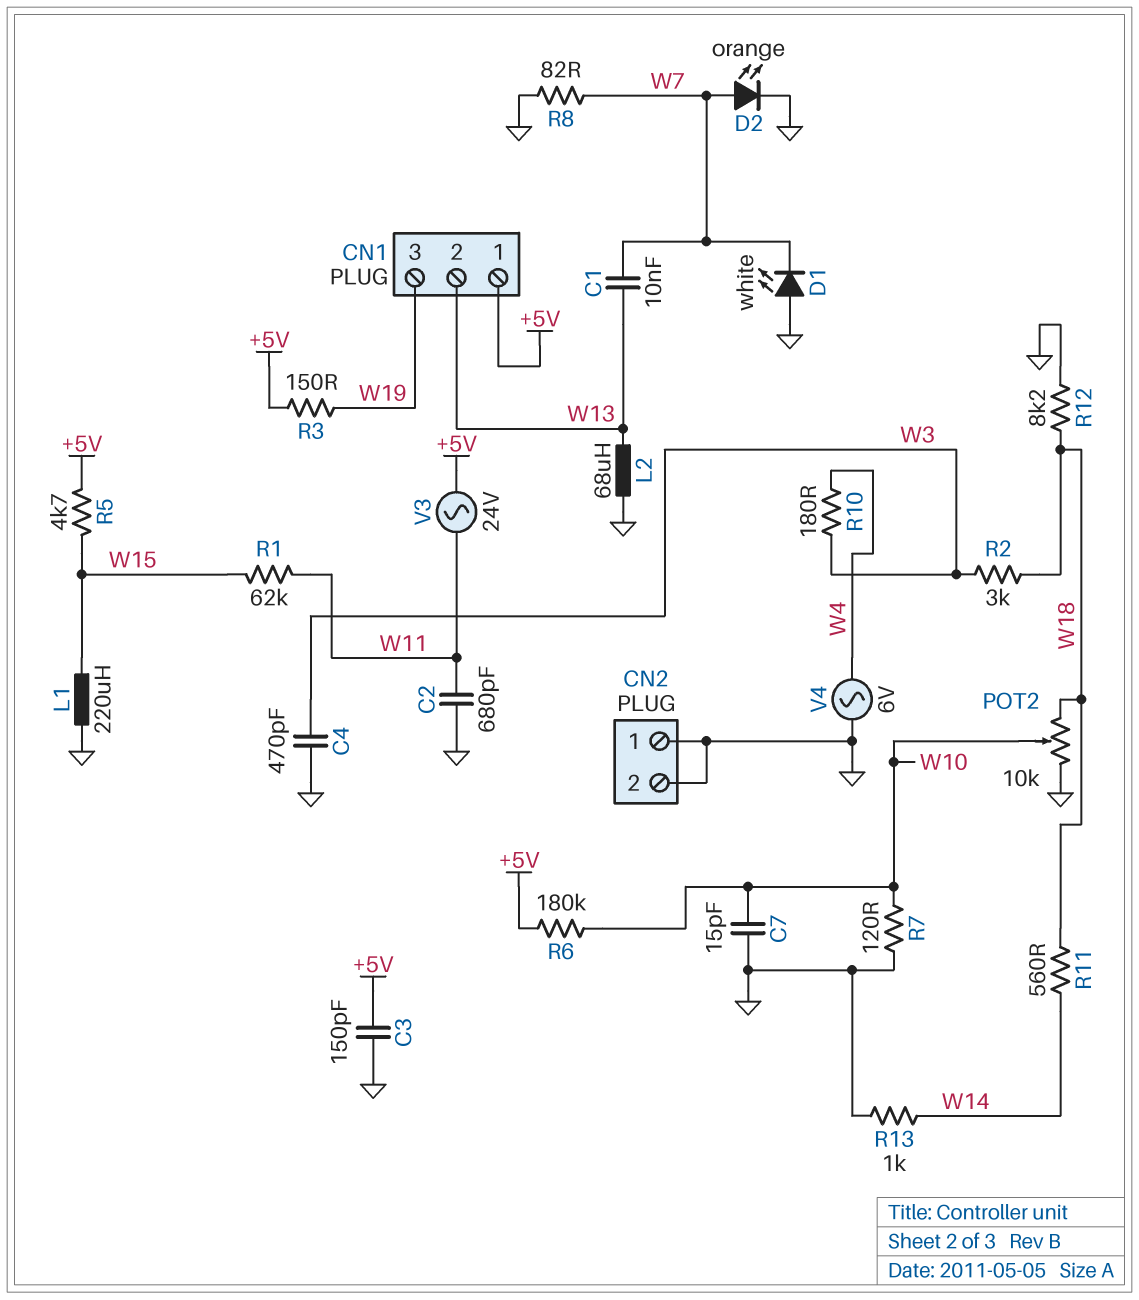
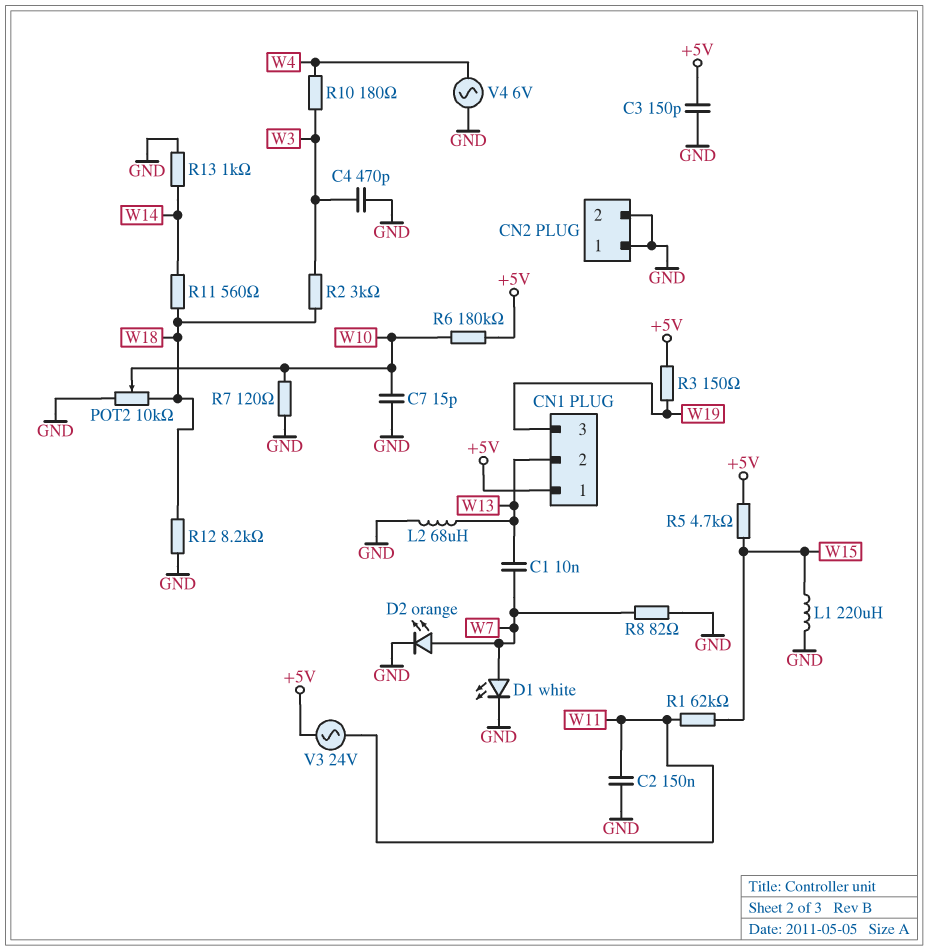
C2: 680pF (GND, W11) -> 150nF (GND, W11)
D1: LED white (A GND, K W7) -> LED white (A W7, K GND)

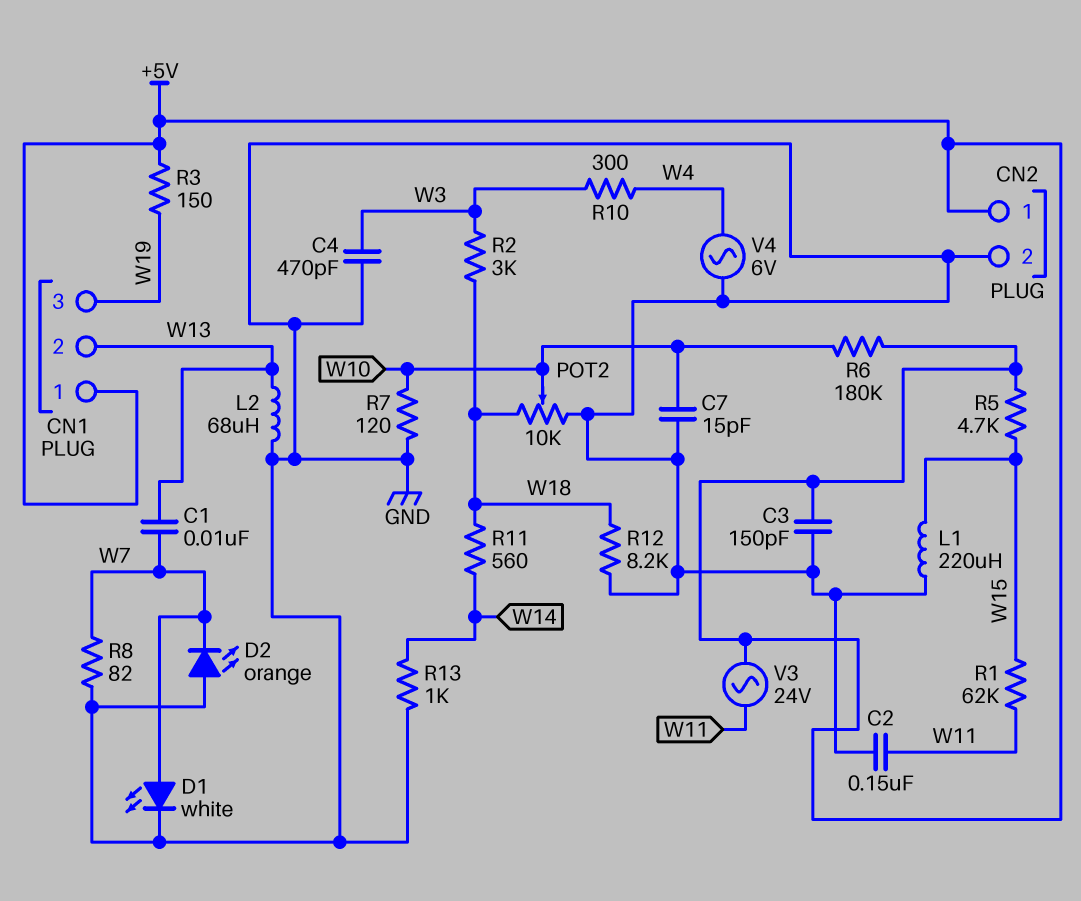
CN2 pin 1: GND -> +5V
D2: LED orange (A W7, K GND) -> LED orange (A GND, K W7)
R10: 180 (W3, W4) -> 300 (W3, W4)

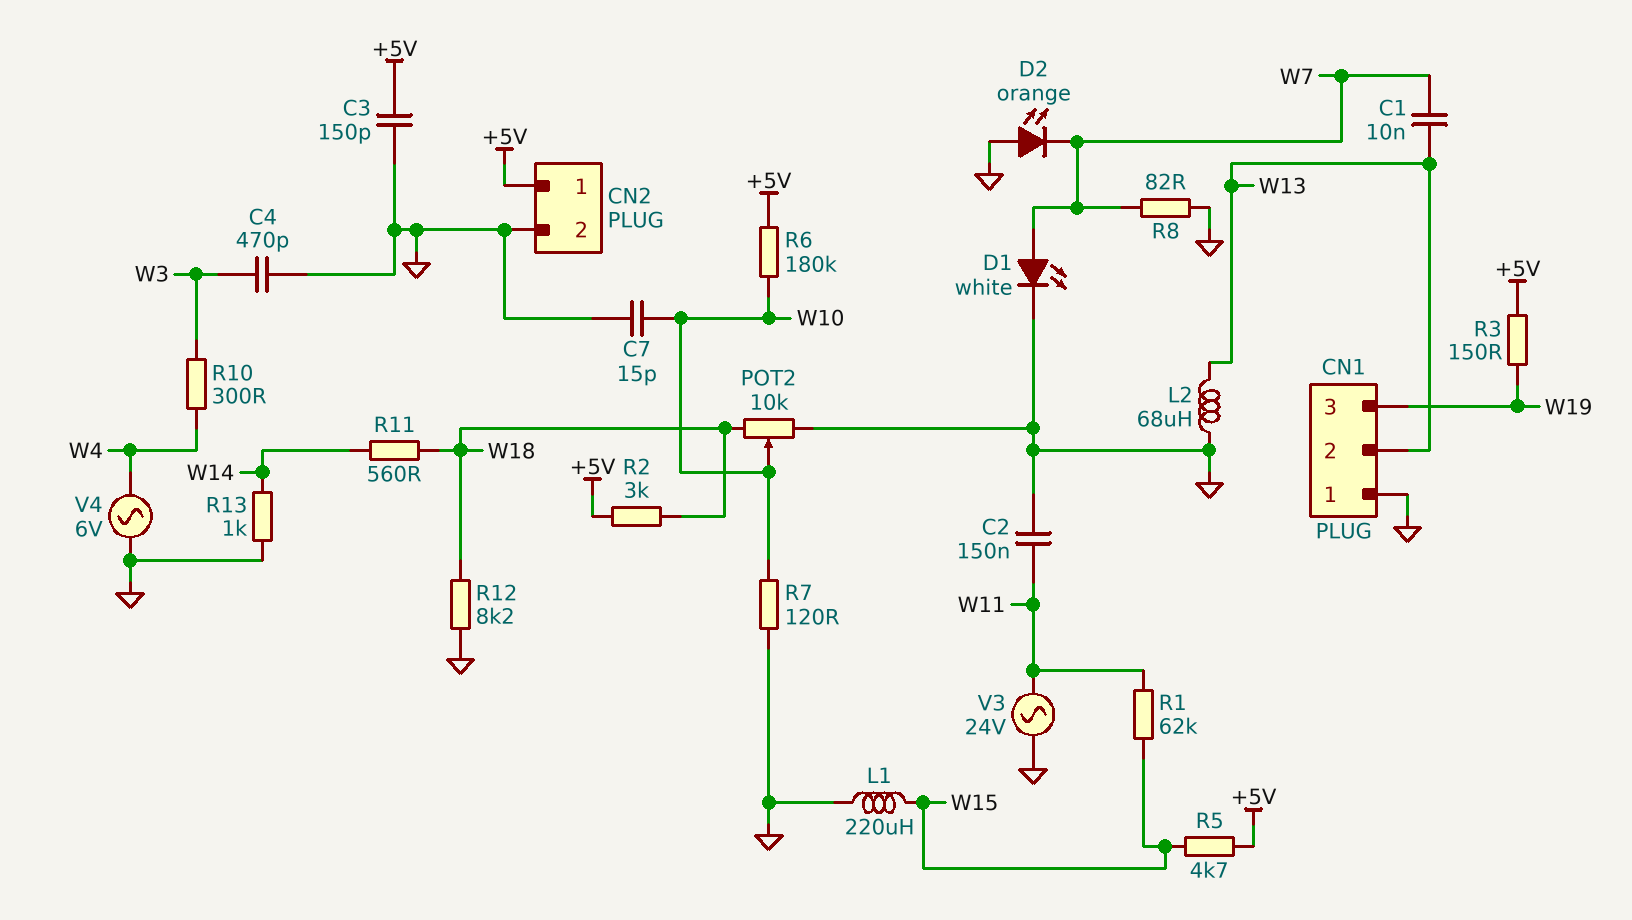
CN1 pin 1: +5V -> GND
R2: 3k (W3, W18) -> 3k (+5V, W18)
V3: AC 24V (+5V, W11) -> AC 24V (GND, W11)

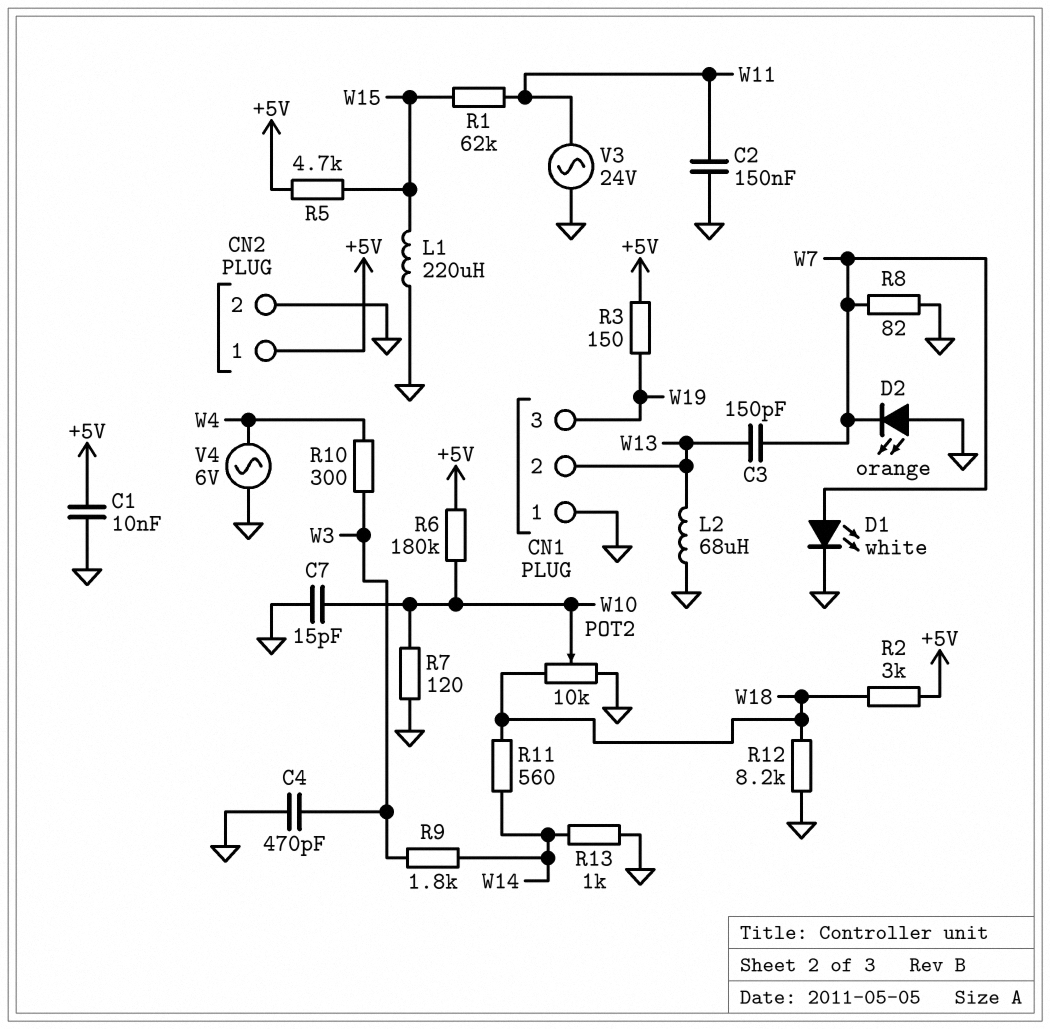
C1: 10nF (W7, W13) -> 10nF (+5V, GND)
C3: 150pF (+5V, GND) -> 150pF (W7, W13)
R9: none -> 1.8k (W3, W14)

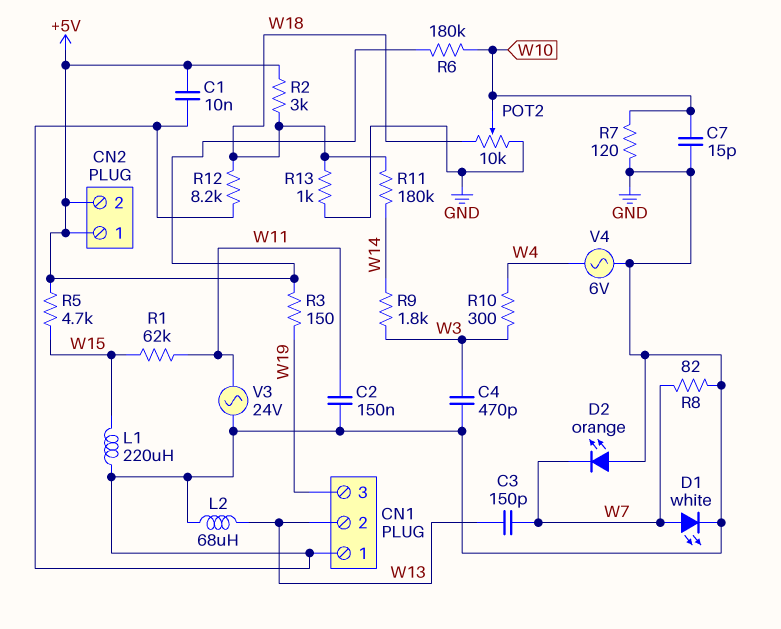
CN2 pin 2: GND -> +5V
R11: 560 (W14, W18) -> 180k (W14, W18)
R13: 1k (GND, W14) -> 1k (GND, W18)

